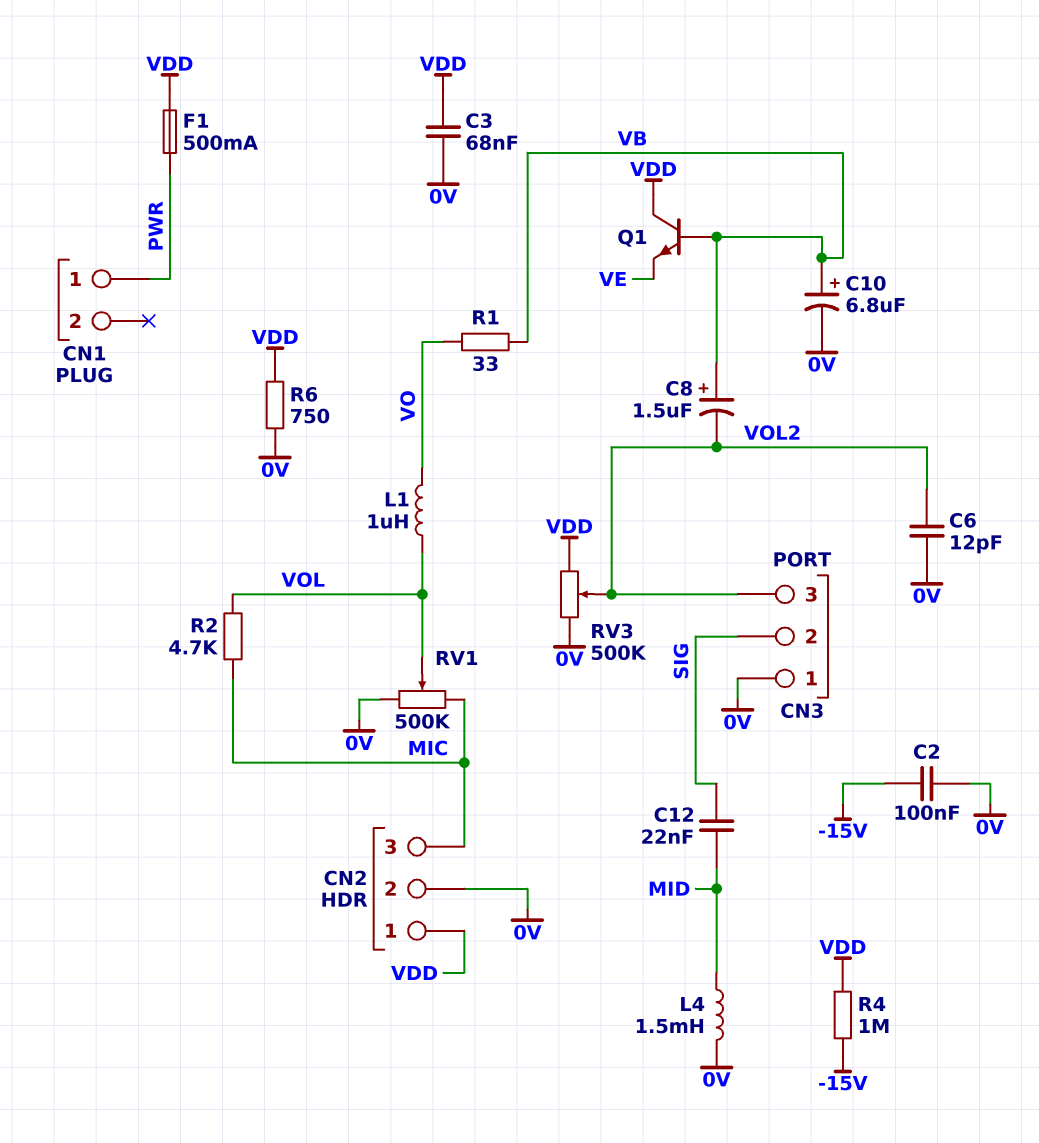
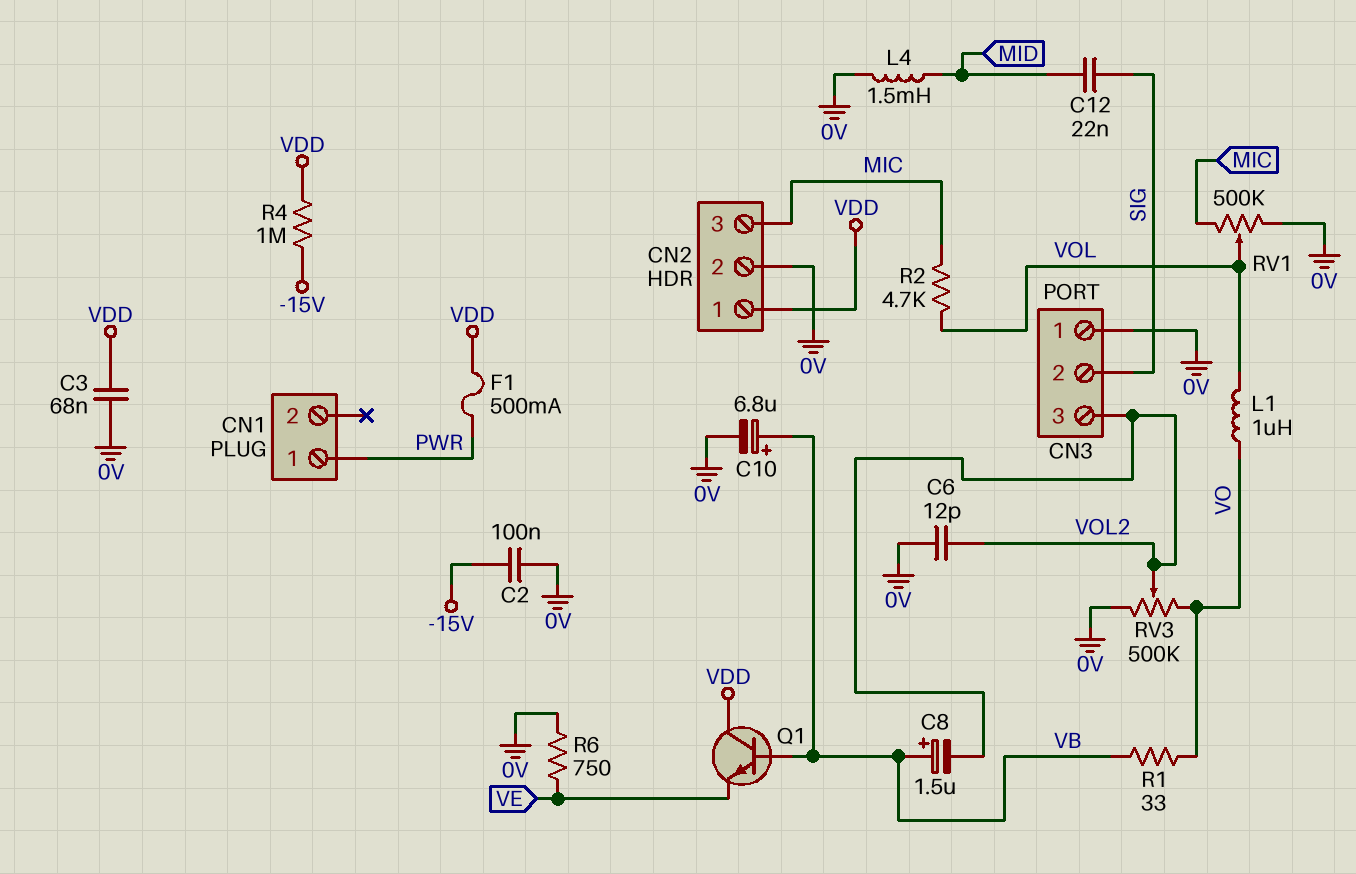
R6: 750 (0V, VDD) -> 750 (0V, VE)
RV3: 500k (0V, VDD, wiper VOL2) -> 500k (0V, VO, wiper VOL2)

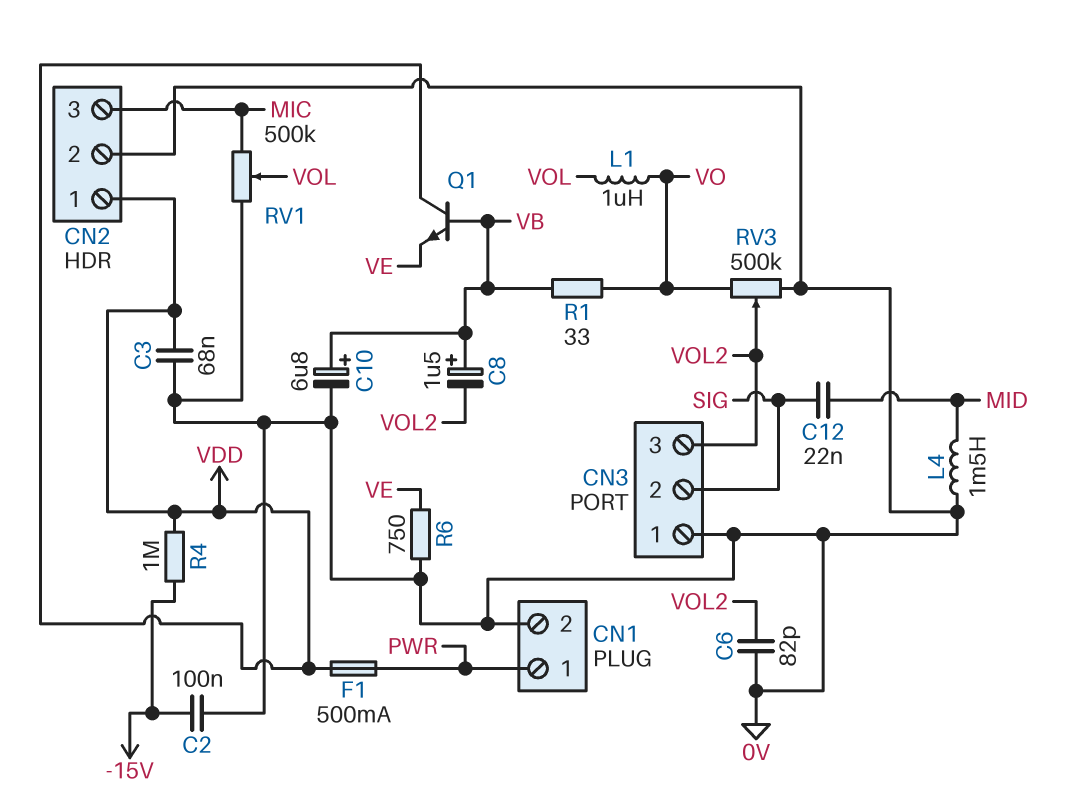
C6: 12pF (0V, VOL2) -> 82pF (0V, VOL2)
CN1 pin 2: none -> 0V
R2: 4.7k (MIC, VOL) -> none

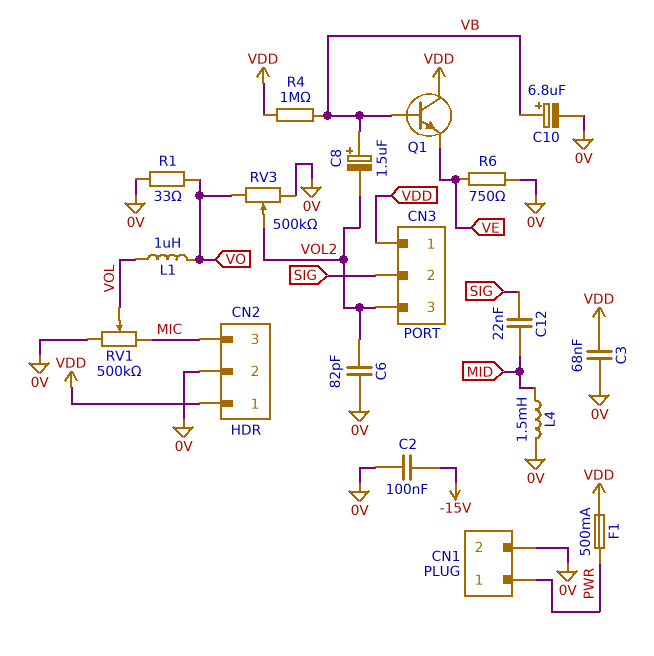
CN3 pin 1: 0V -> VDD
R1: 33 (VB, VO) -> 33 (0V, VO)
R4: 1M (-15V, VDD) -> 1M (VB, VDD)

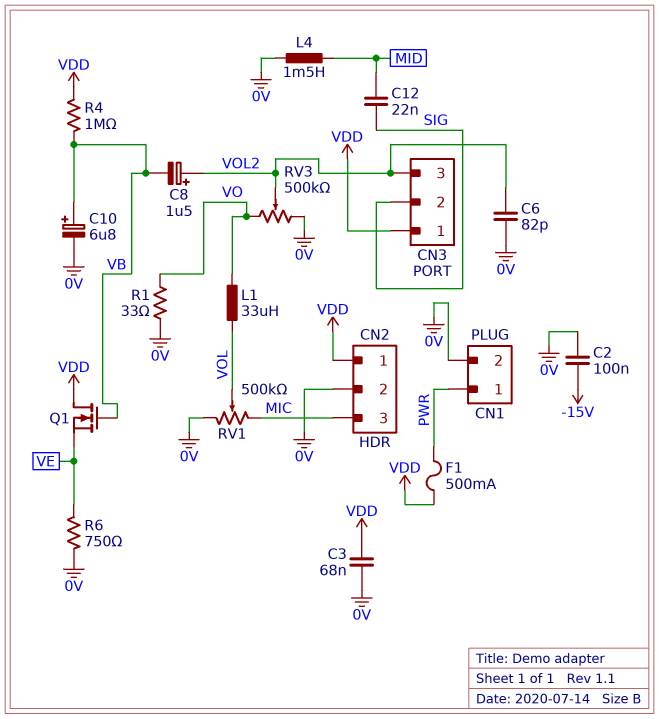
C8: 1.5uF (plus VB, minus VOL2) -> 1.5uF (plus VOL2, minus VB)
L1: 1uH (VO, VOL) -> 33uH (VO, VOL)
Q1: NPN (B VB, C VDD, E VE) -> NMOS (G VB, D VDD, S VE)

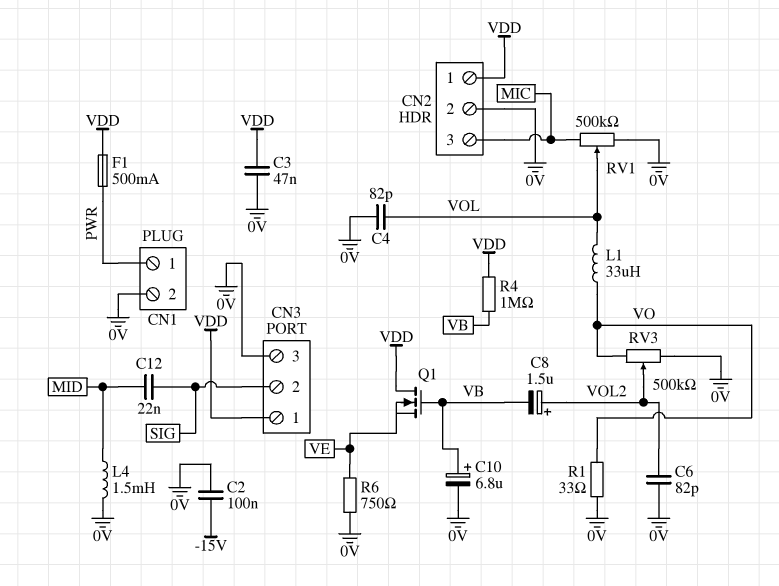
C3: 68nF (0V, VDD) -> 47nF (0V, VDD)
C4: none -> 82pF (0V, VOL)
CN3 pin 3: VOL2 -> 0V

